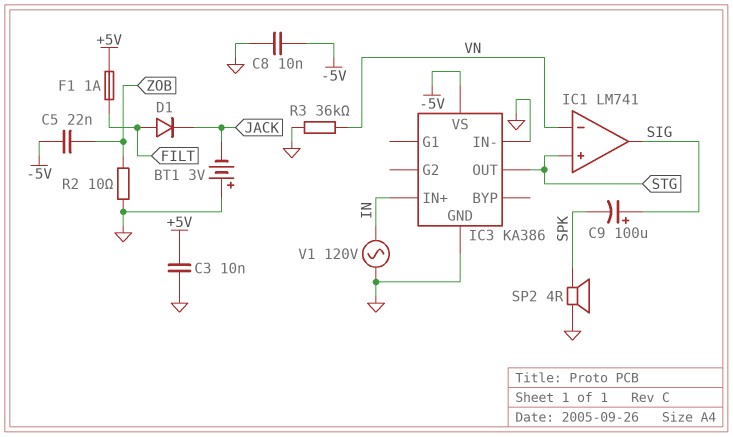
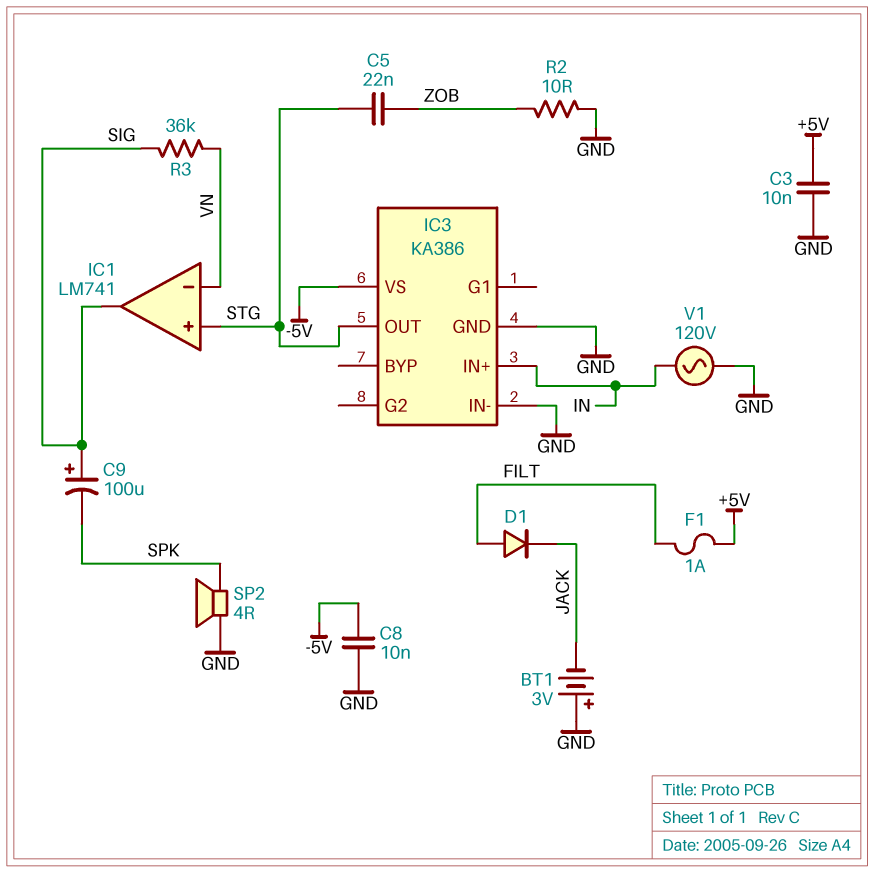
C5: 22nF (-5V, ZOB) -> 22nF (STG, ZOB)
R3: 36k (GND, VN) -> 36k (SIG, VN)

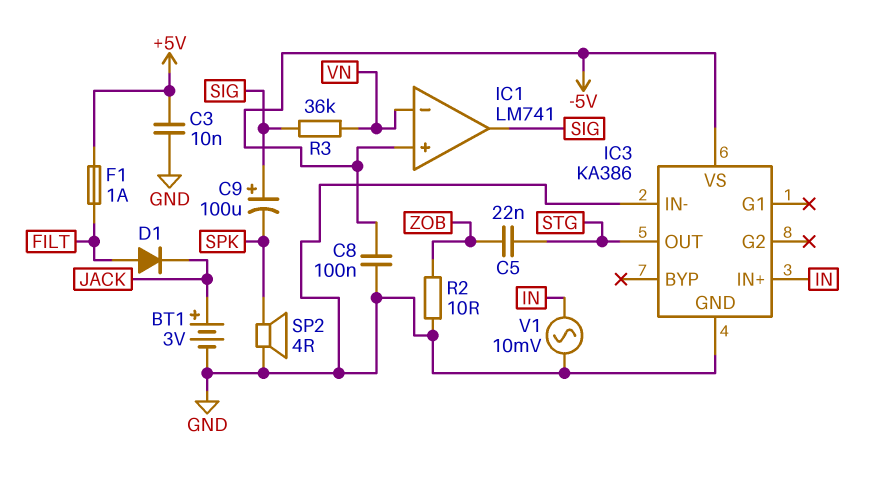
BT1: 3V (plus GND, minus JACK) -> 3V (plus JACK, minus GND)
C8: 10nF (-5V, GND) -> 100nF (-5V, GND)
IC1 pin in+: STG -> -5V
V1: AC 120V (GND, IN) -> AC 10mV (GND, IN)

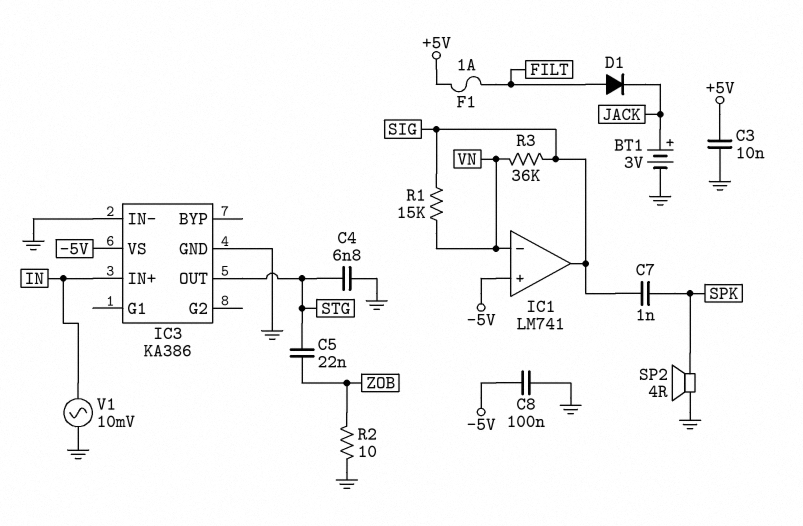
C4: none -> 6.8nF (GND, STG)
C7: none -> 1nF (SIG, SPK)
C9: 100uF (plus SIG, minus SPK) -> none
R1: none -> 15k (SIG, VN)

